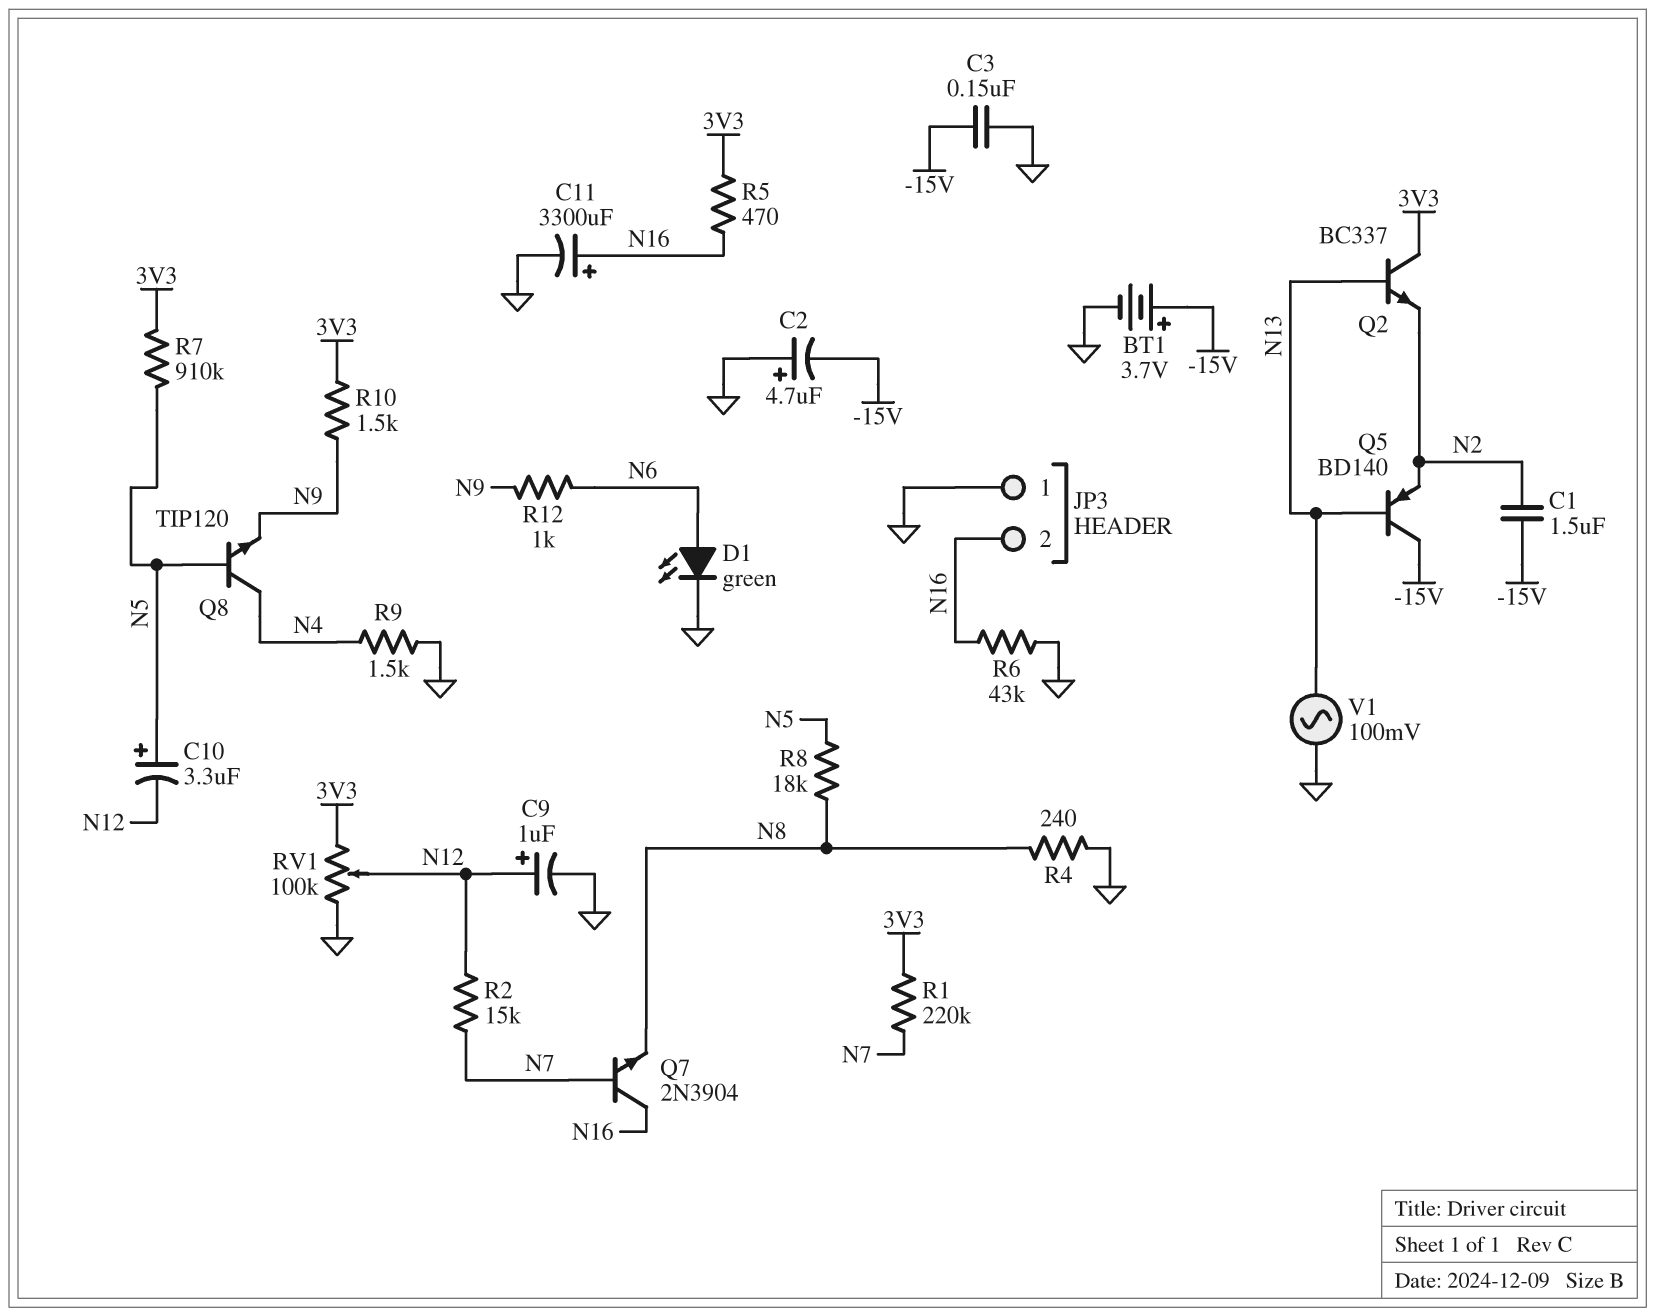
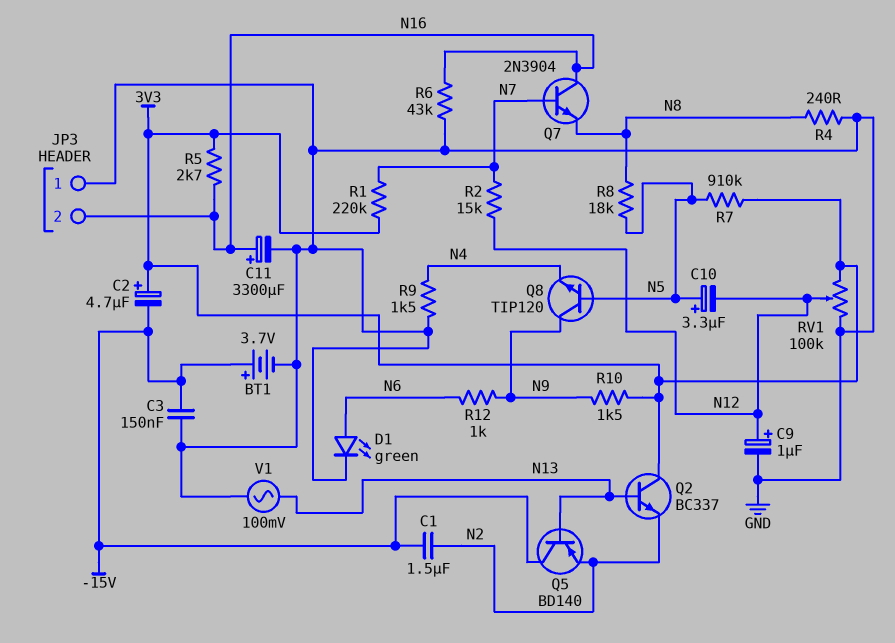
C2: 4.7uF (plus GND, minus -15V) -> 4.7uF (plus 3V3, minus -15V)
Q8: NPN TIP120 (B N5, C N4, E N9) -> NPN TIP120 (B N5, C N9, E N4)
R5: 470 (3V3, N16) -> 2.7k (3V3, N16)

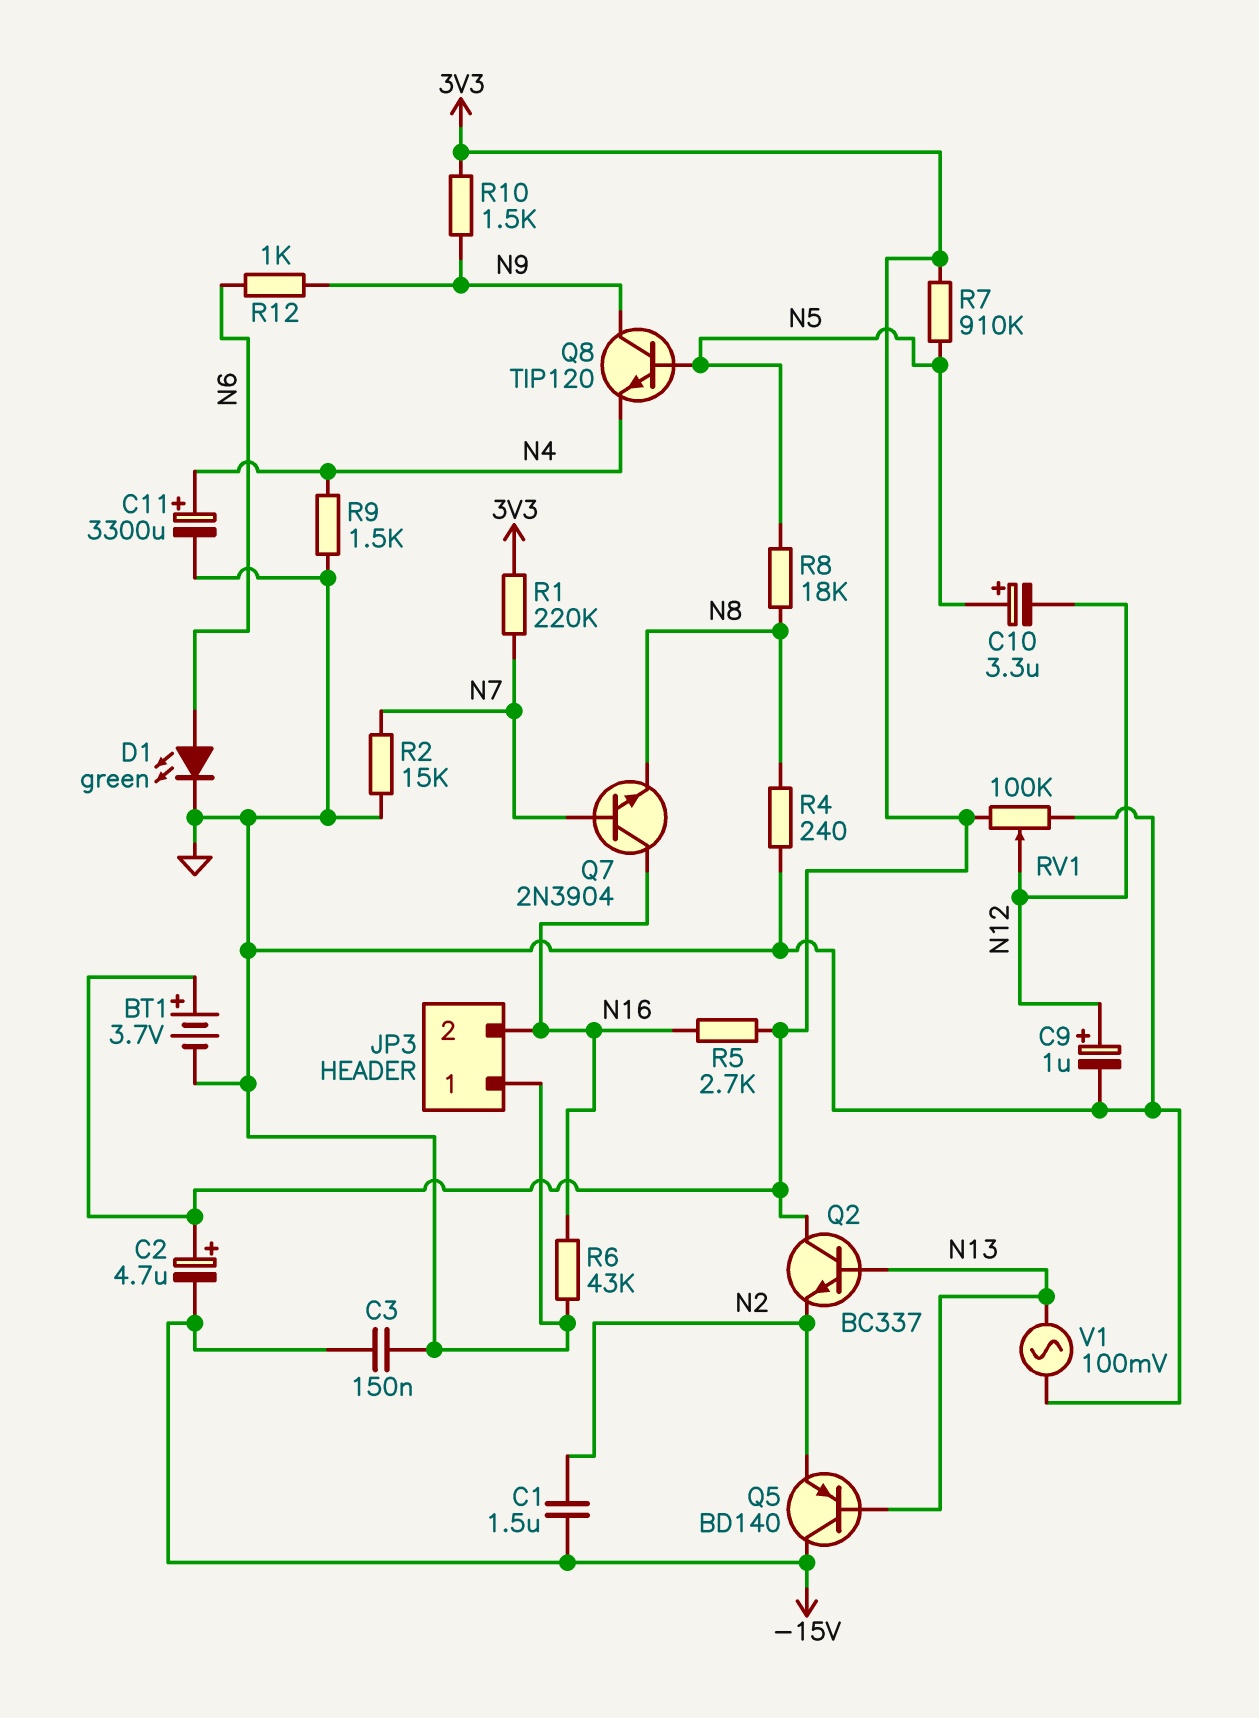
BT1: 3.7V (plus -15V, minus GND) -> 3.7V (plus 3V3, minus GND)
C11: 3300uF (plus N16, minus GND) -> 3300uF (plus N4, minus GND)
R2: 15k (N7, N12) -> 15k (GND, N7)

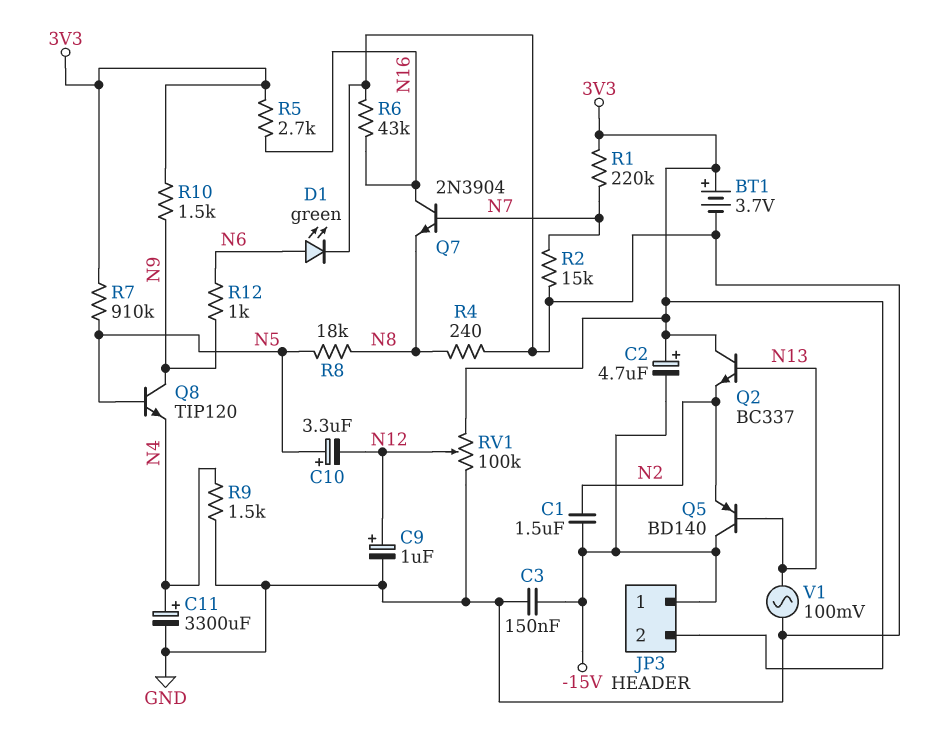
JP3 pin 1: GND -> -15V
JP3 pin 2: N16 -> 3V3

